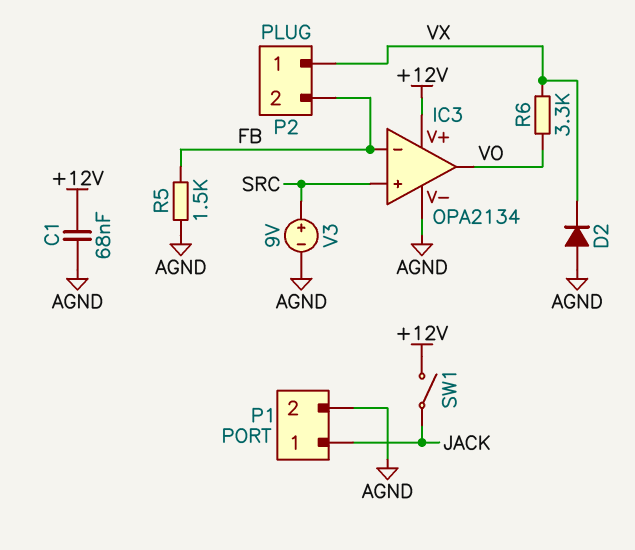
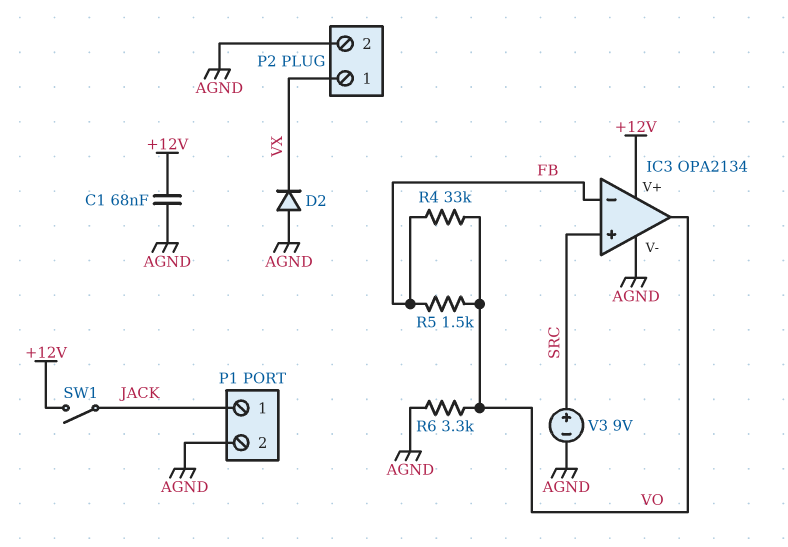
P2 pin 2: FB -> AGND
R4: none -> 33k (FB, VO)
R5: 1.5k (AGND, FB) -> 1.5k (FB, VO)
R6: 3.3k (VO, VX) -> 3.3k (AGND, VO)

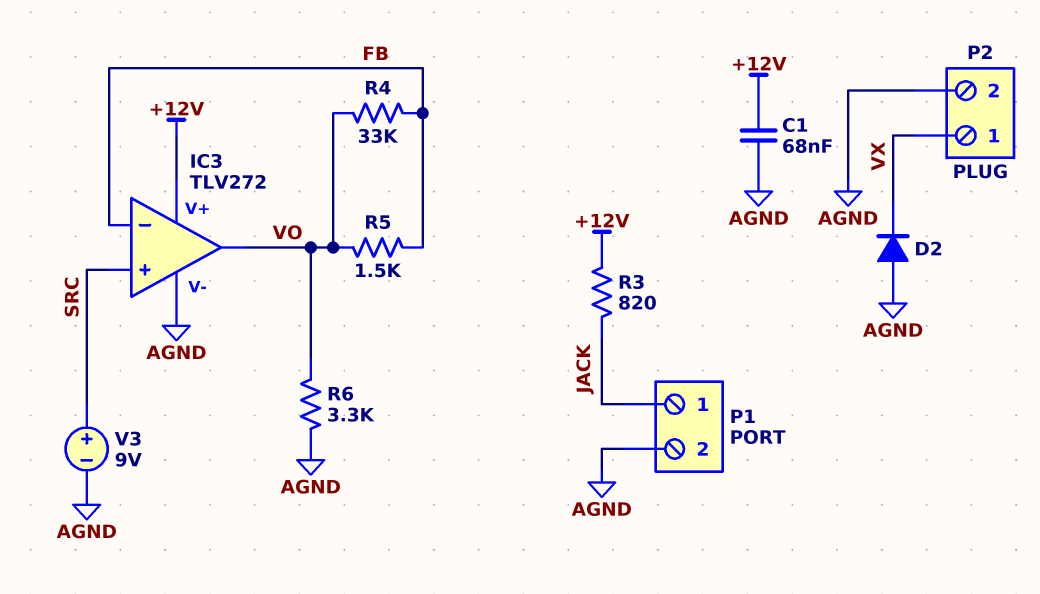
IC3: OPA2134 -> TLV272
R3: none -> 820 (+12V, JACK)
SW1: switch (+12V, JACK) -> none

